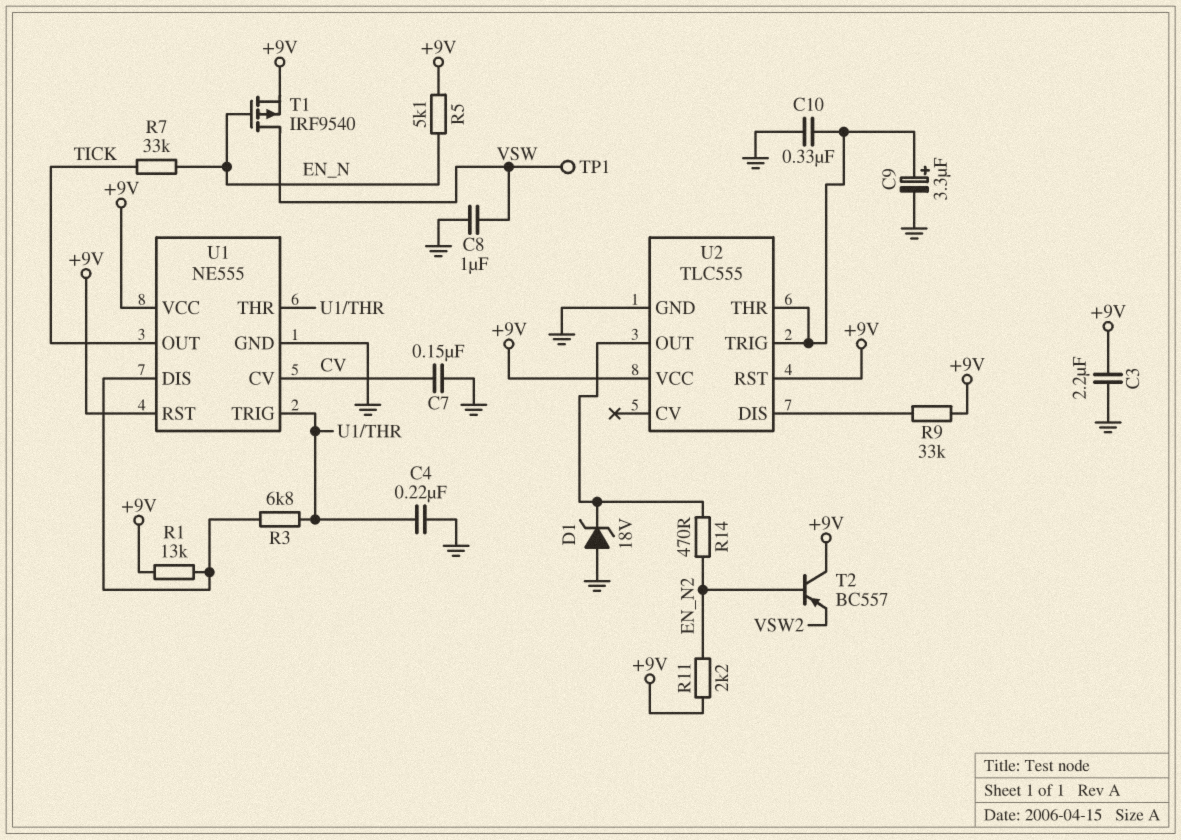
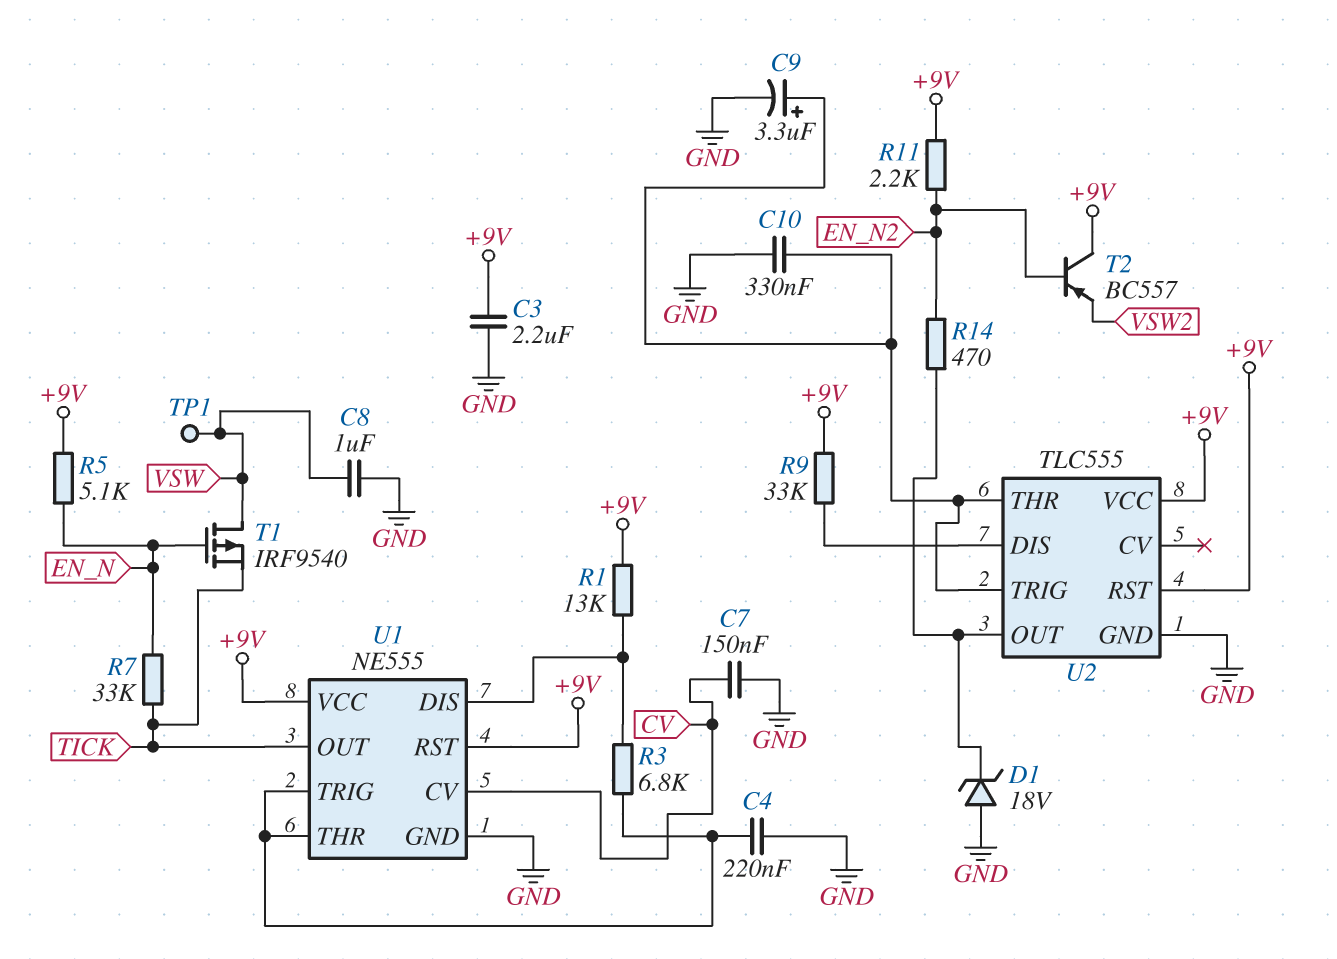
T1: PMOS IRF9540 (G EN_N, D VSW, S +9V) -> PMOS IRF9540 (G EN_N, D VSW, S TICK)

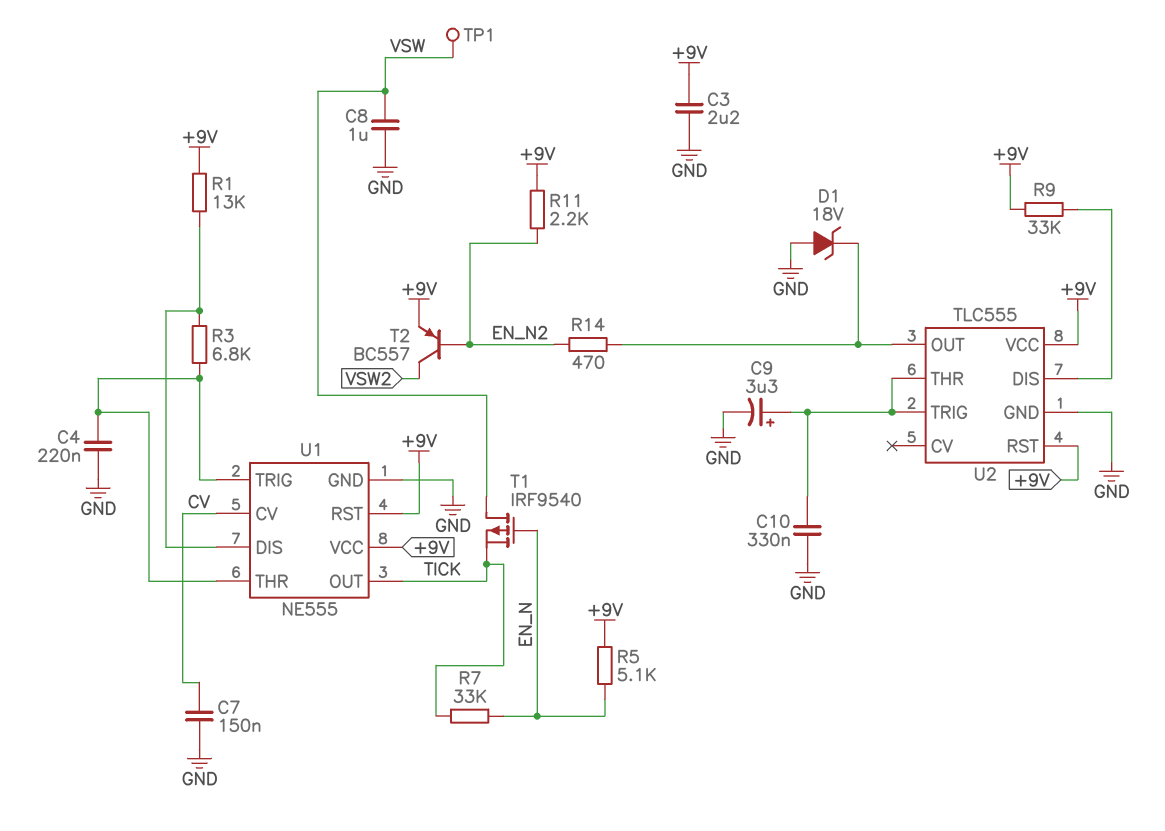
T2: PNP BC557 (B EN_N2, C +9V, E VSW2) -> PNP BC557 (B EN_N2, C VSW2, E +9V)

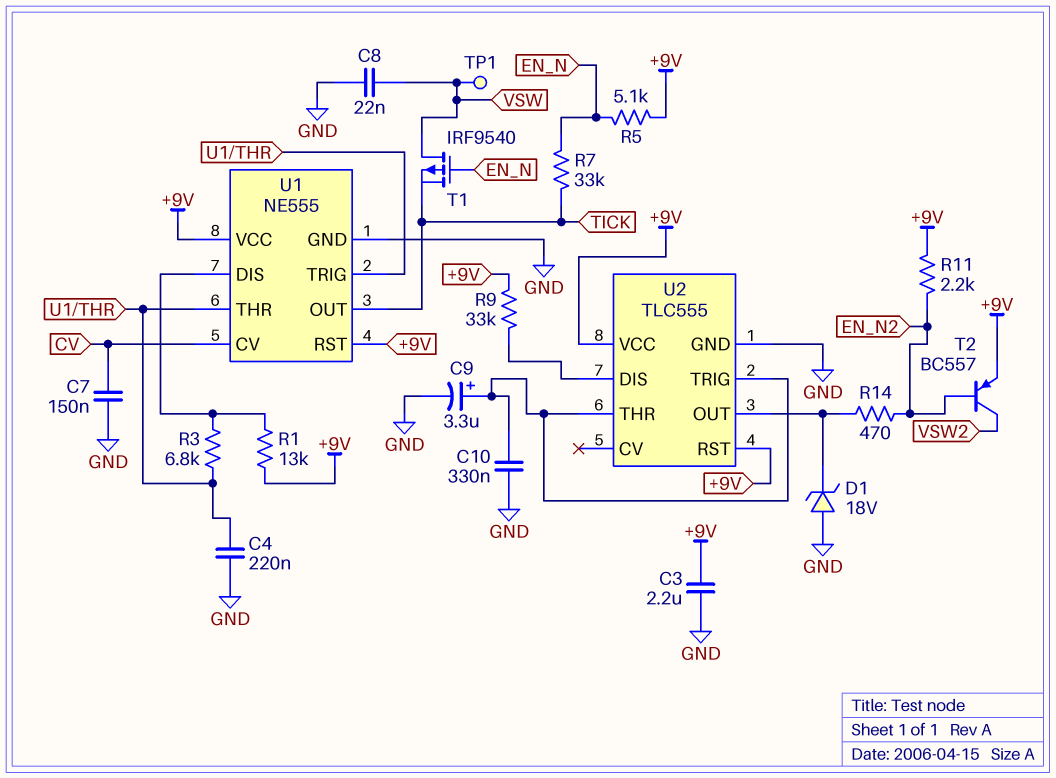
C8: 1uF (GND, VSW) -> 22nF (GND, VSW)

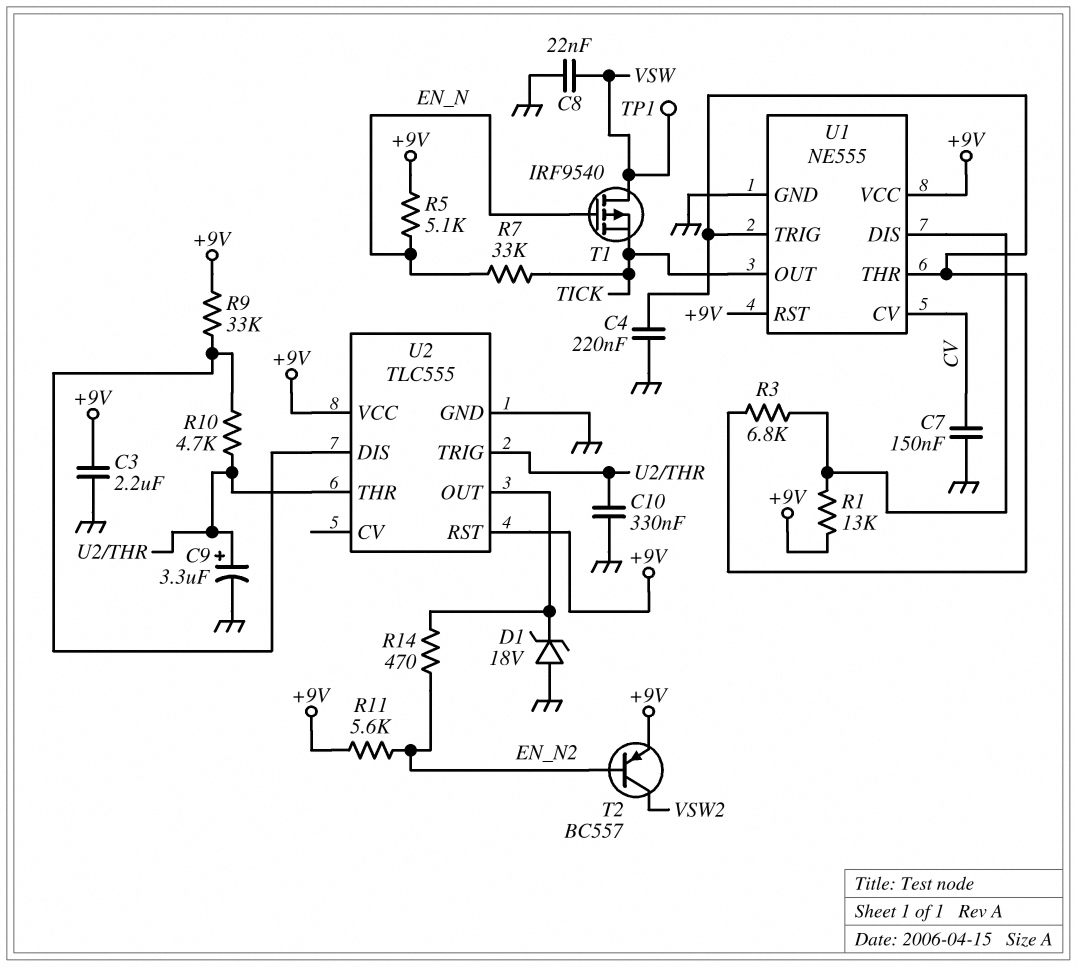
R10: none -> 4.7k (U2/DIS, U2/THR)
R11: 2.2k (+9V, EN_N2) -> 5.6k (+9V, EN_N2)

